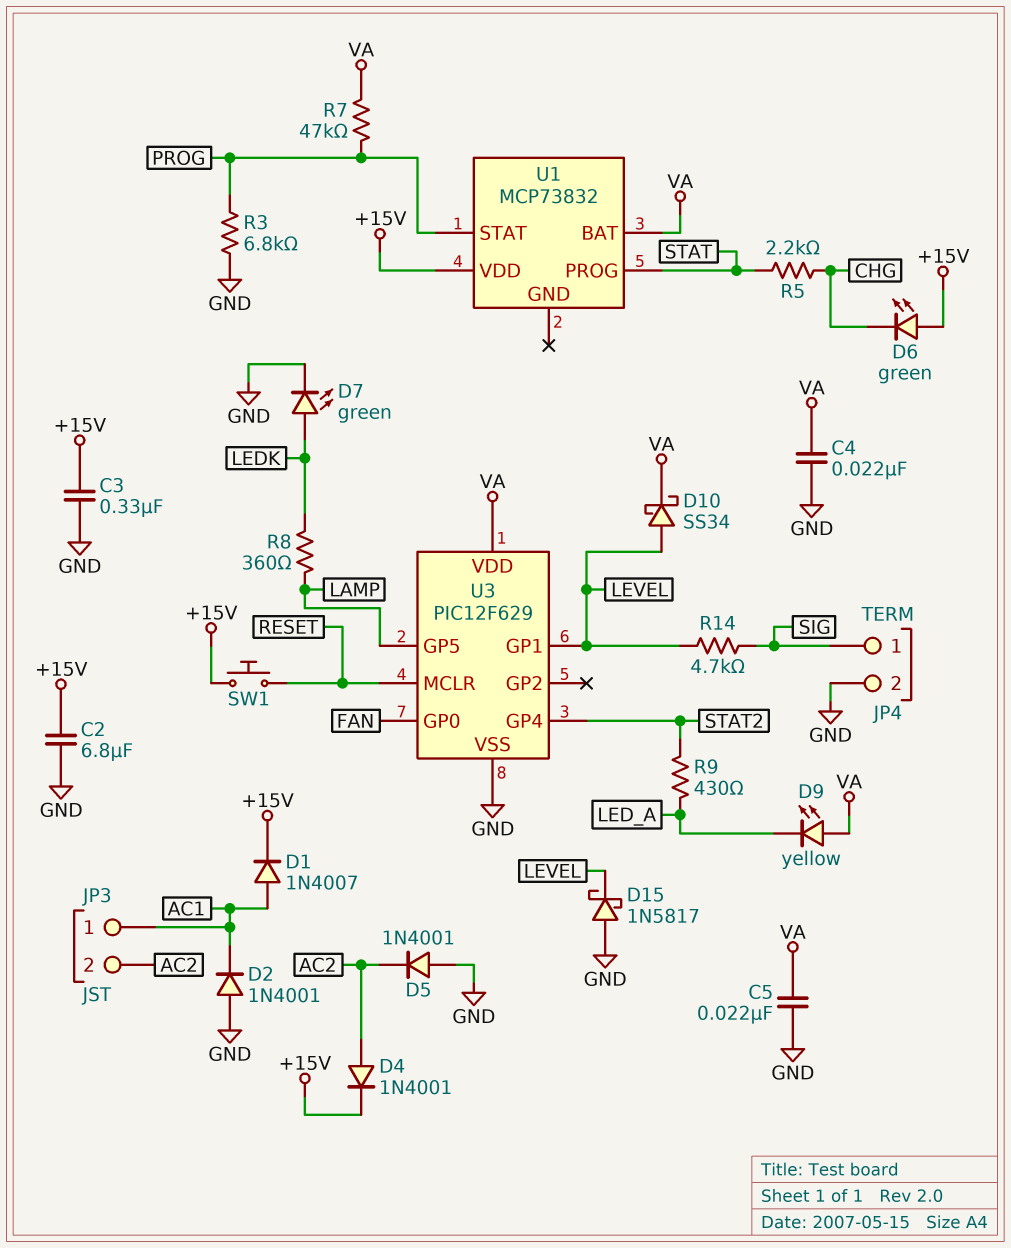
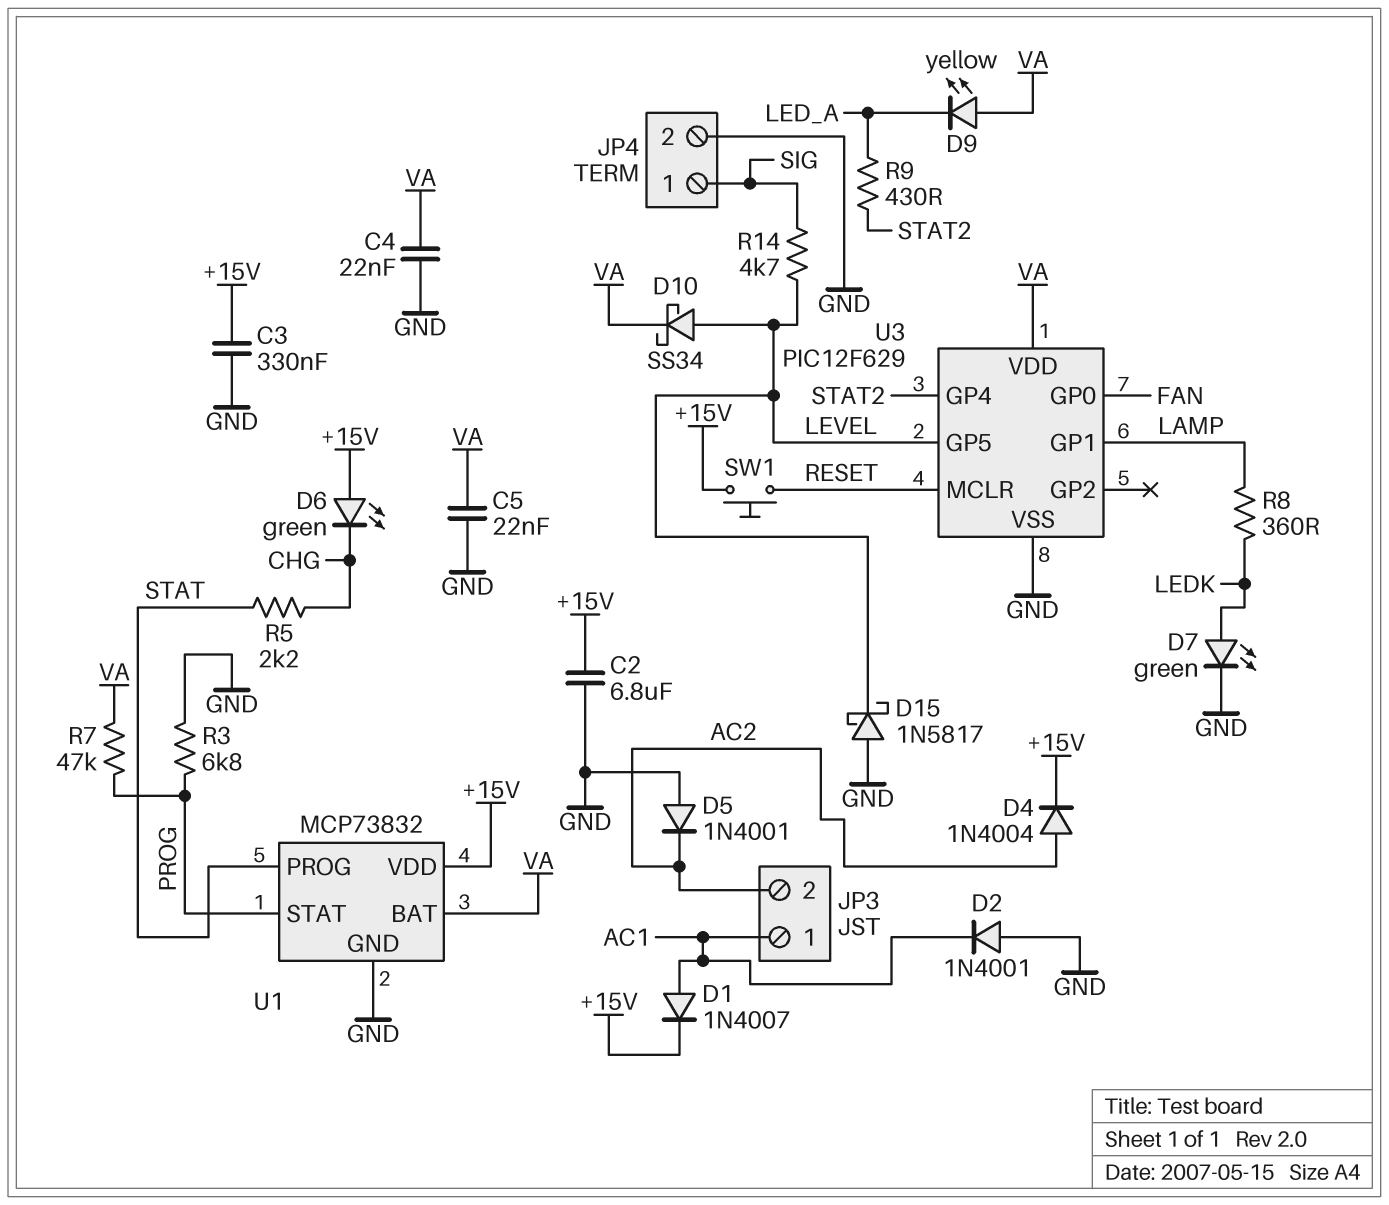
D4: diode 1N4001 (A AC2, K +15V) -> diode 1N4004 (A AC2, K +15V)
U1 pin GND: none -> GND
U3 pin GP1: LEVEL -> LAMP
U3 pin GP5: LAMP -> LEVEL

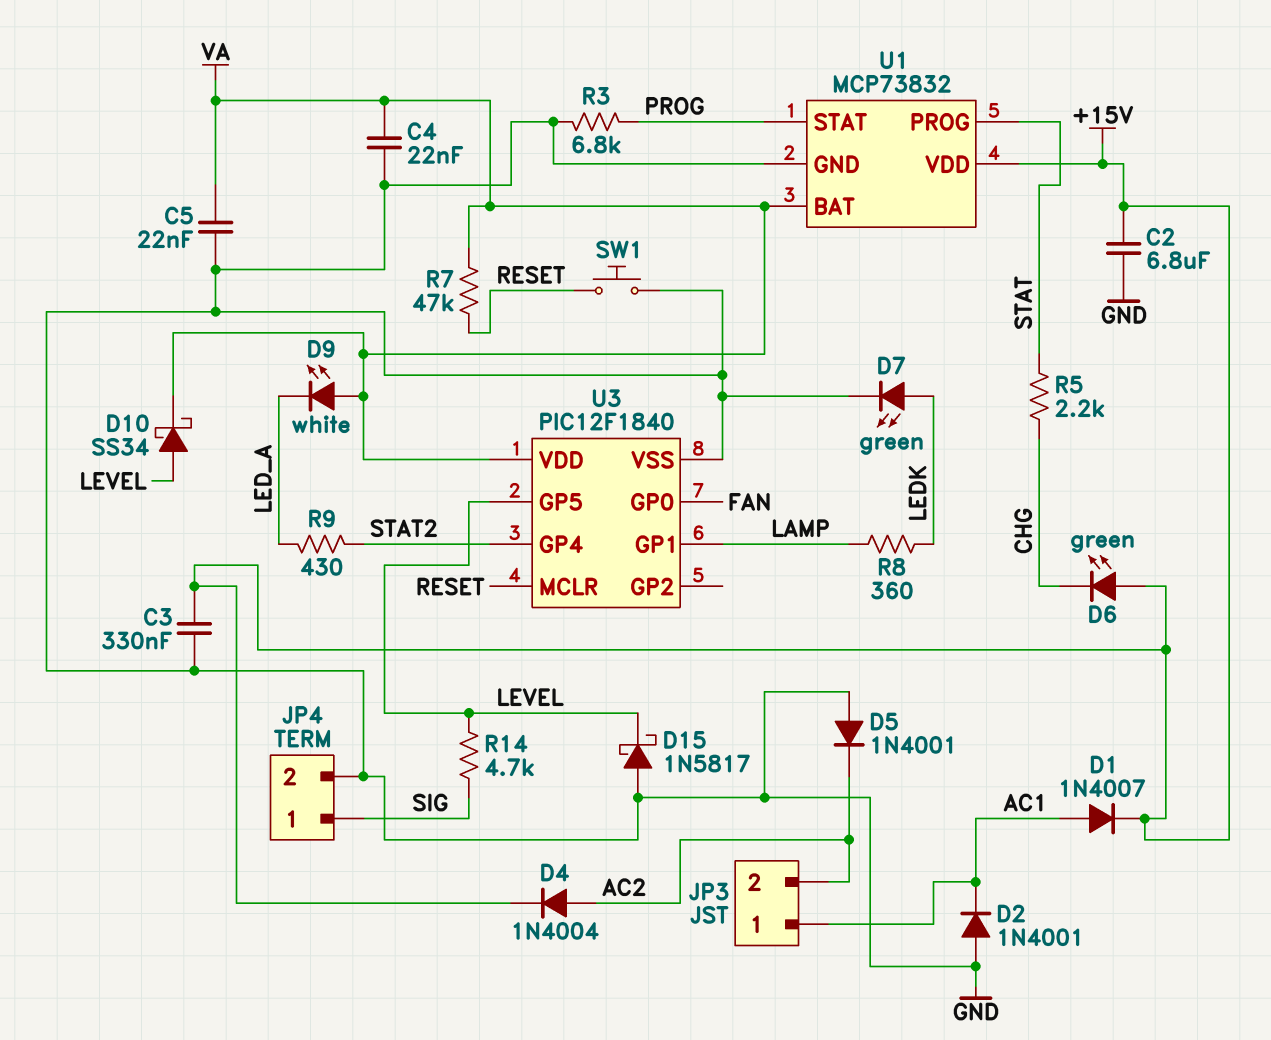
D9: LED yellow (A VA, K LED_A) -> LED white (A VA, K LED_A)
R7: 47k (PROG, VA) -> 47k (RESET, VA)
SW1: button (+15V, RESET) -> button (GND, RESET)
U3: PIC12F629 -> PIC12F1840

